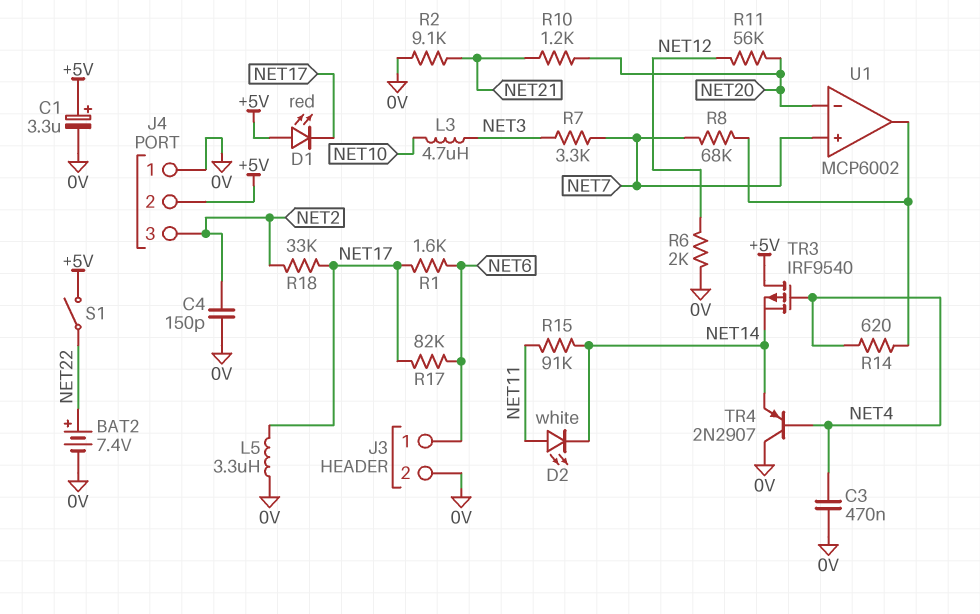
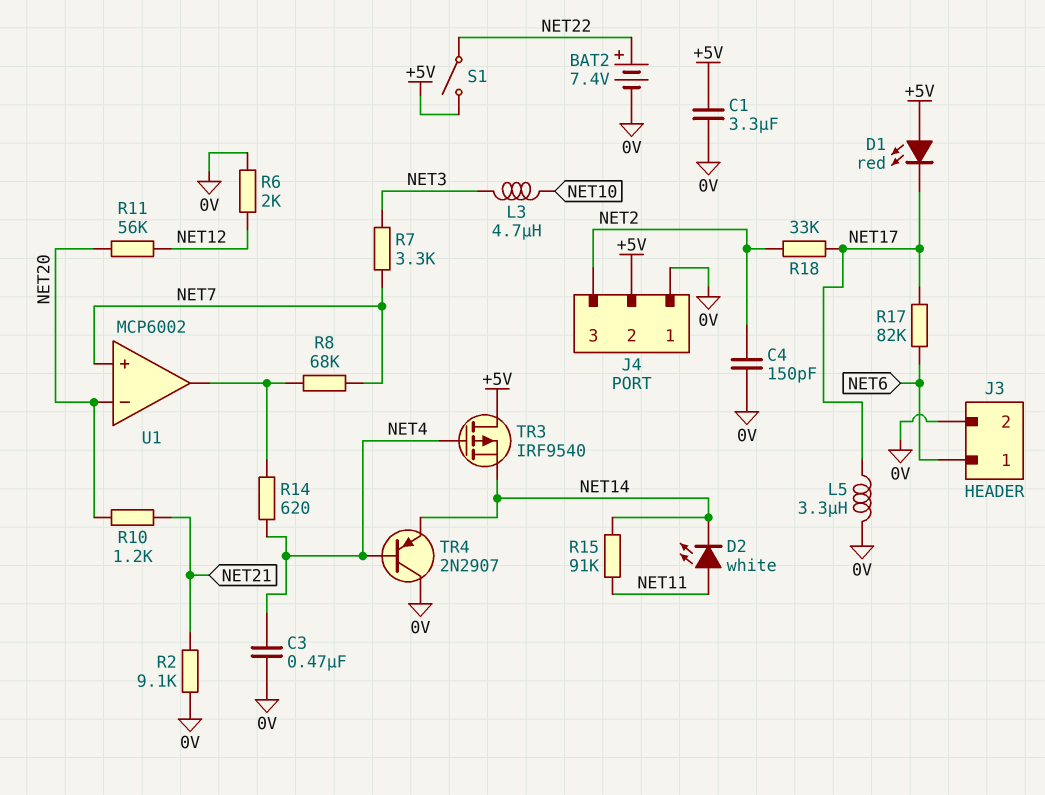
C1: 3.3uF (plus +5V, minus 0V) -> 3.3uF (+5V, 0V)
R1: 1.6k (NET6, NET17) -> none

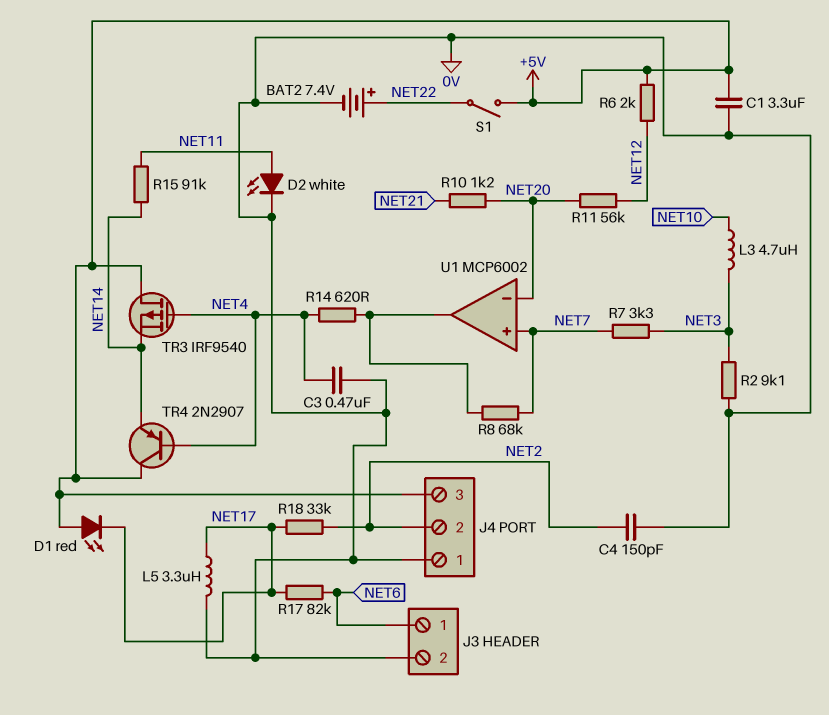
D2: LED white (A NET11, K NET14) -> LED white (A NET11, K 0V)
J4 pin 2: +5V -> NET2
J4 pin 3: NET2 -> +5V
R2: 9.1k (0V, NET21) -> 9.1k (0V, NET3)
R6: 2k (0V, NET12) -> 2k (+5V, NET12)
TR4: PNP 2N2907 (B NET4, C 0V, E NET14) -> PNP 2N2907 (B NET4, C +5V, E NET14)

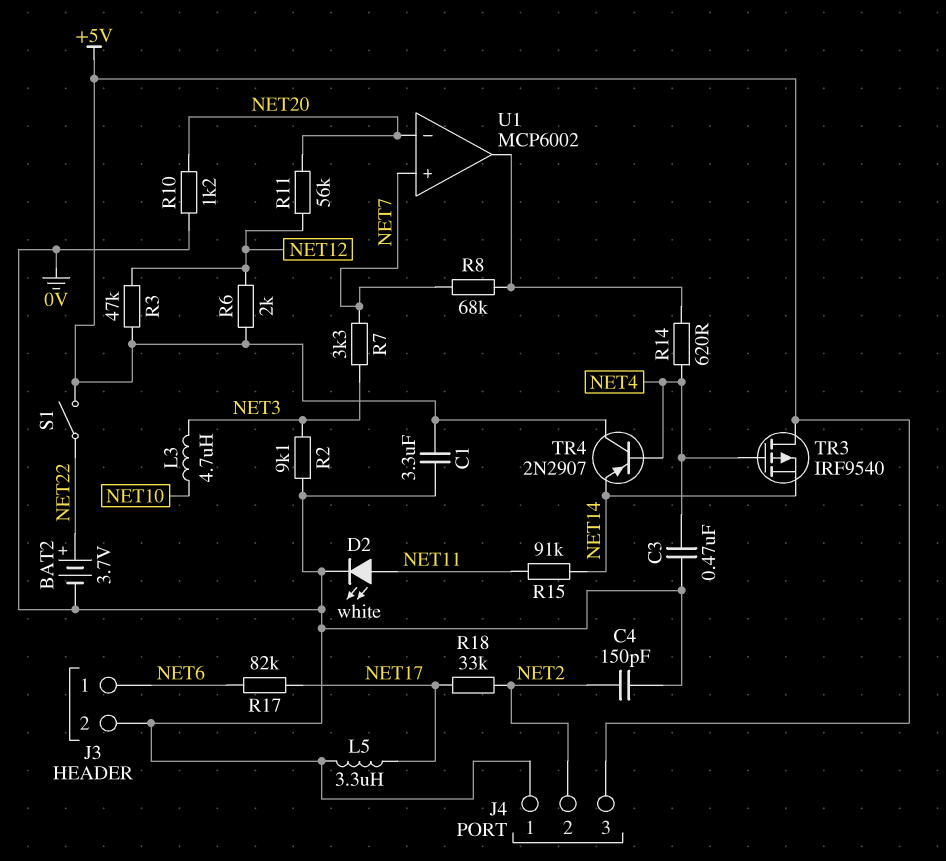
BAT2: 7.4V (plus NET22, minus 0V) -> 3.7V (plus NET22, minus 0V)
D1: LED red (A +5V, K NET17) -> none
R3: none -> 47k (+5V, NET12)
R10: 1.2k (NET20, NET21) -> 1.2k (0V, NET20)

